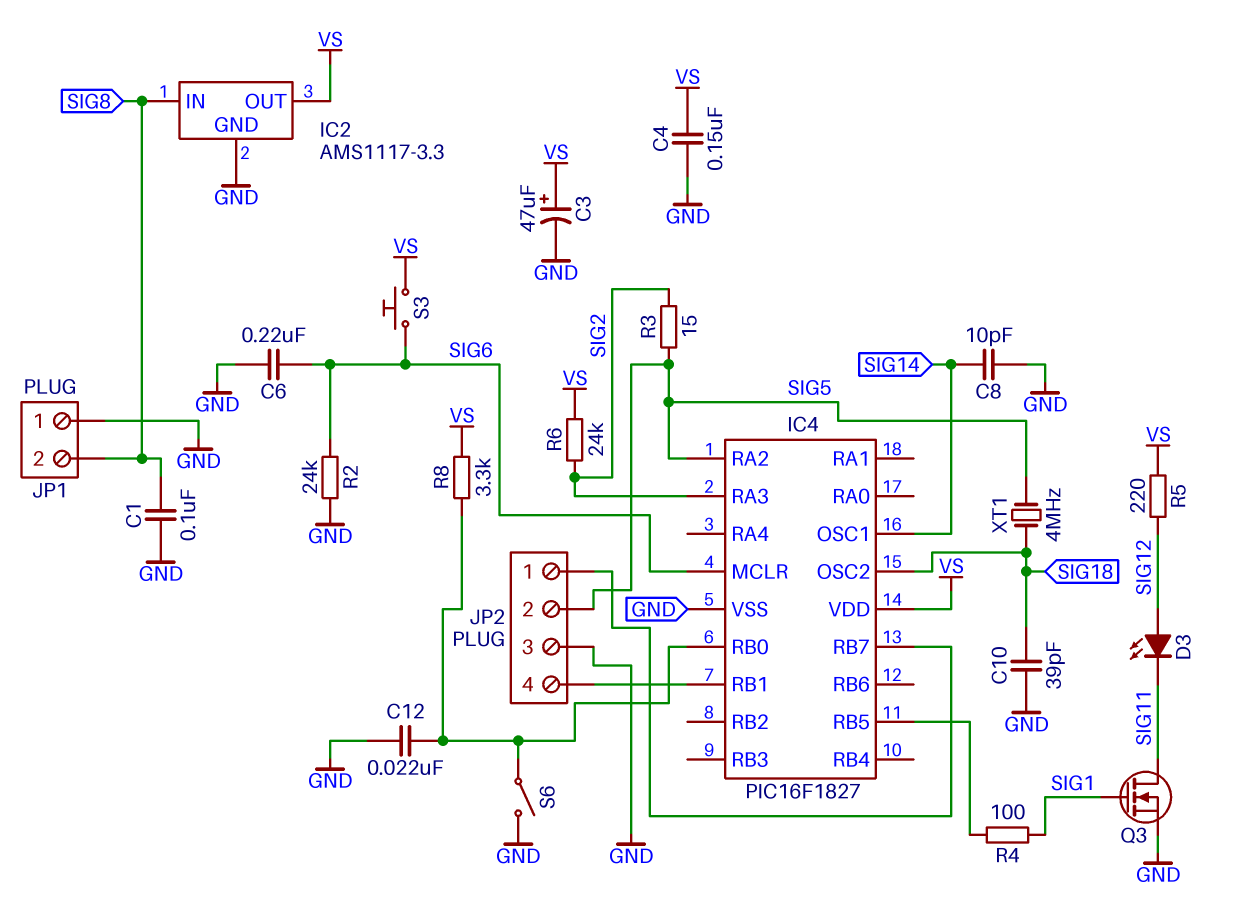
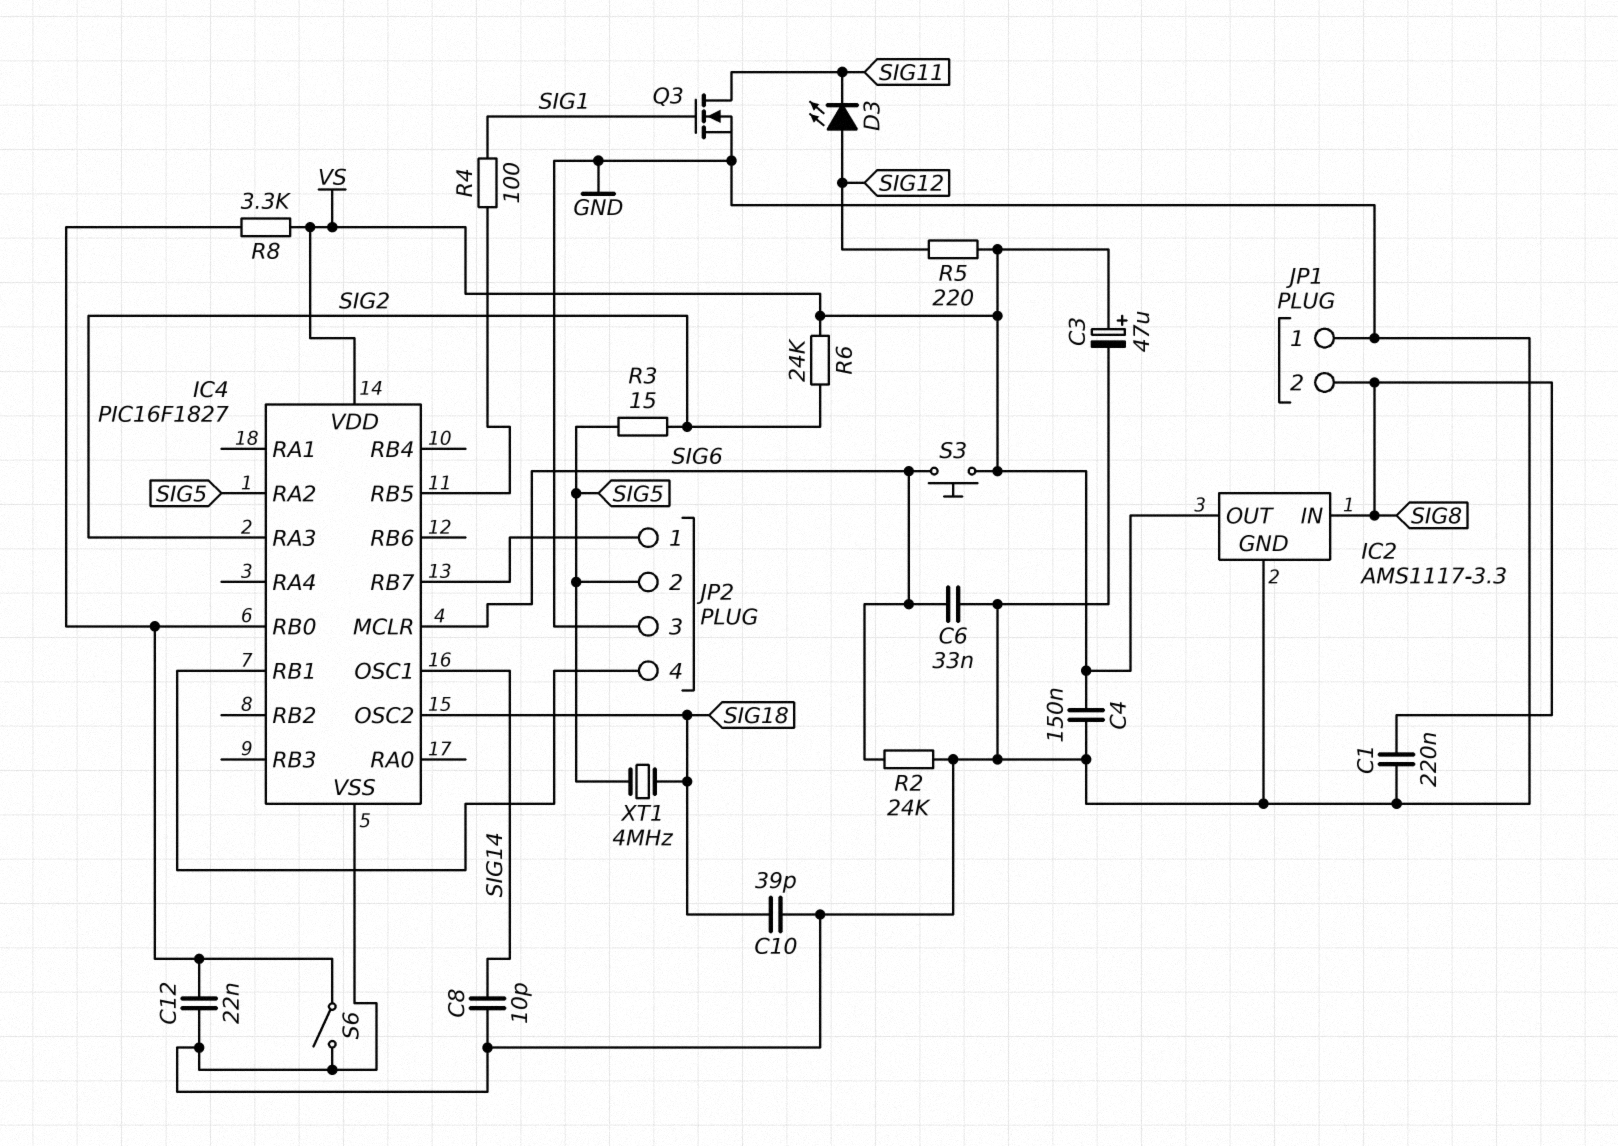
C1: 100nF (GND, SIG8) -> 220nF (GND, SIG8)
C6: 220nF (GND, SIG6) -> 33nF (GND, SIG6)

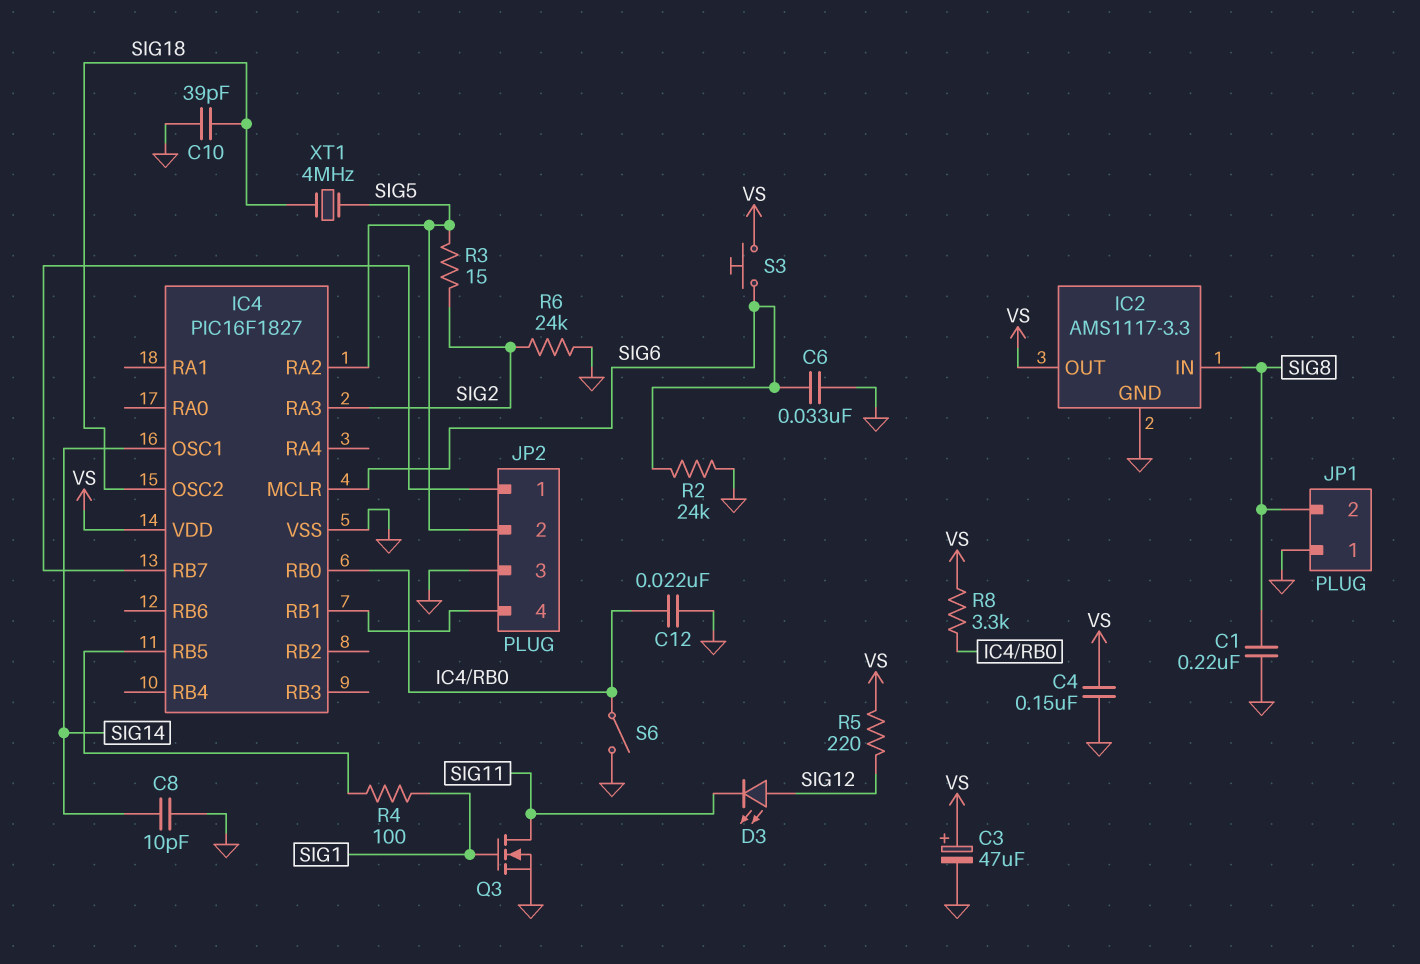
R6: 24k (SIG2, VS) -> 24k (GND, SIG2)

